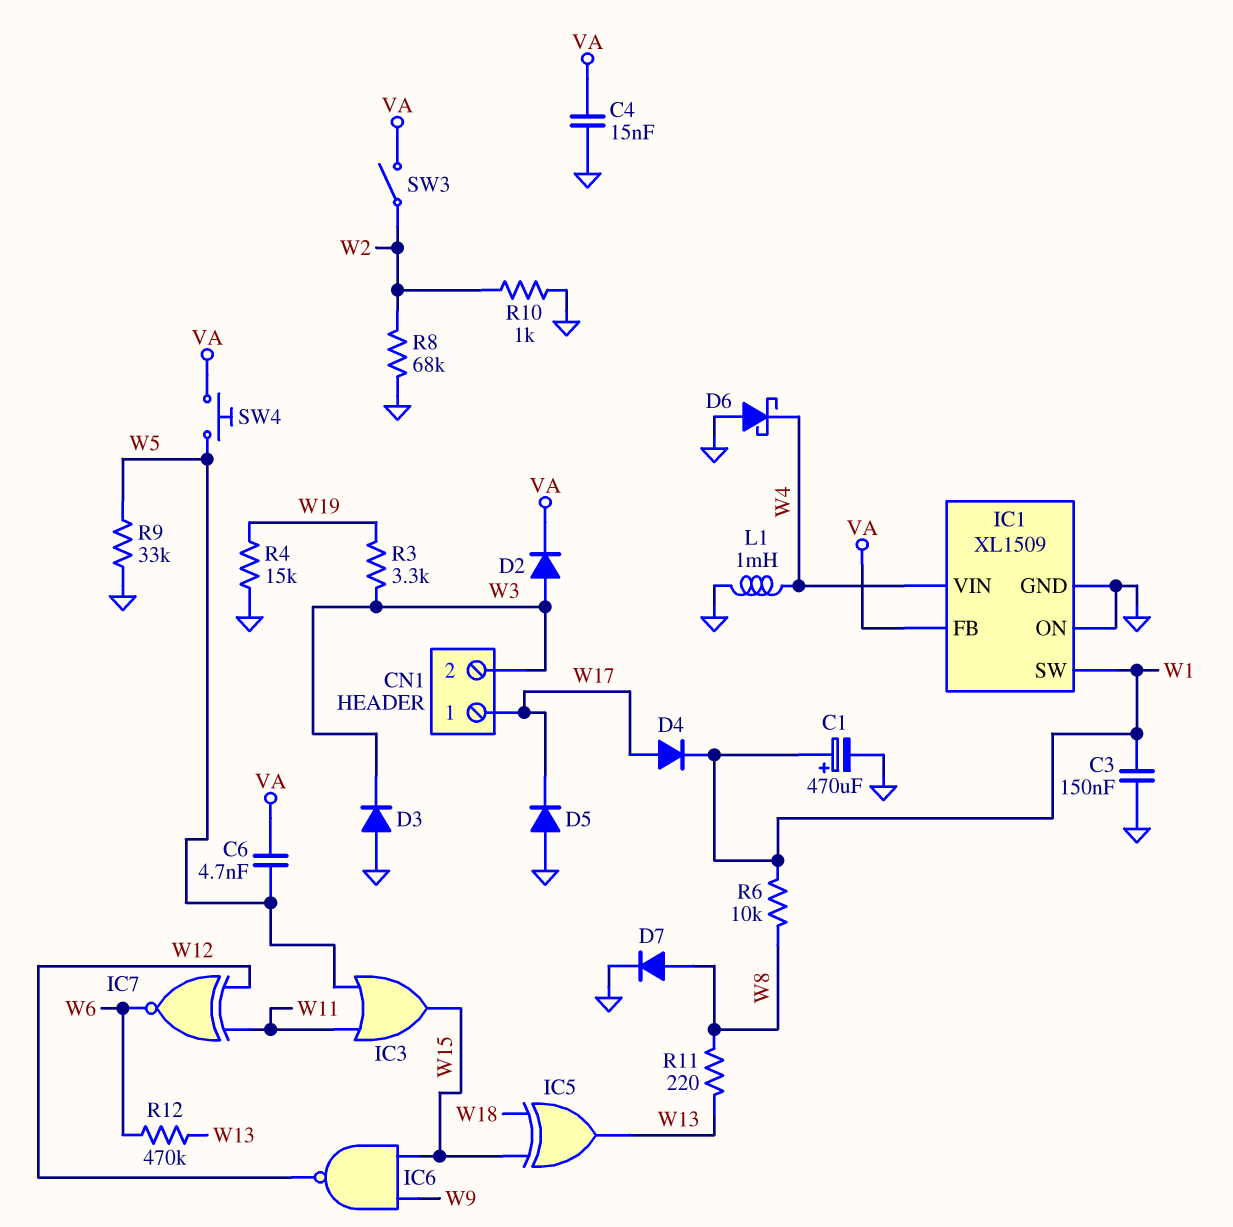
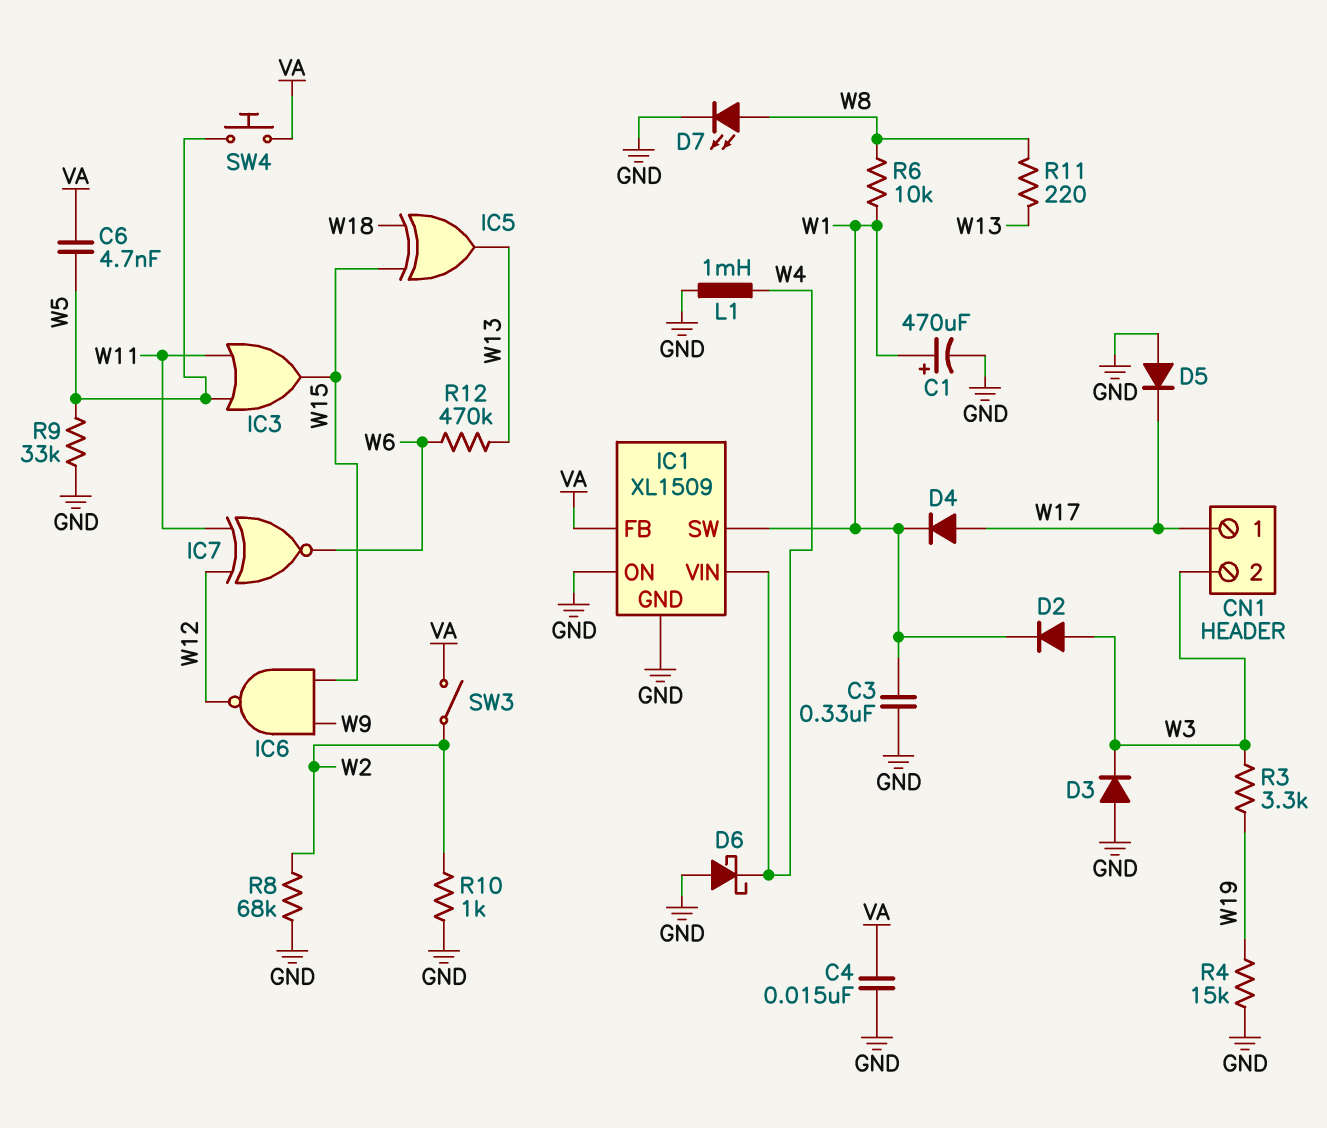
C3: 150nF (GND, W1) -> 330nF (GND, W1)
D2: diode (A W3, K VA) -> diode (A W3, K W1)
D7: diode (A W8, K GND) -> LED (A W8, K GND)

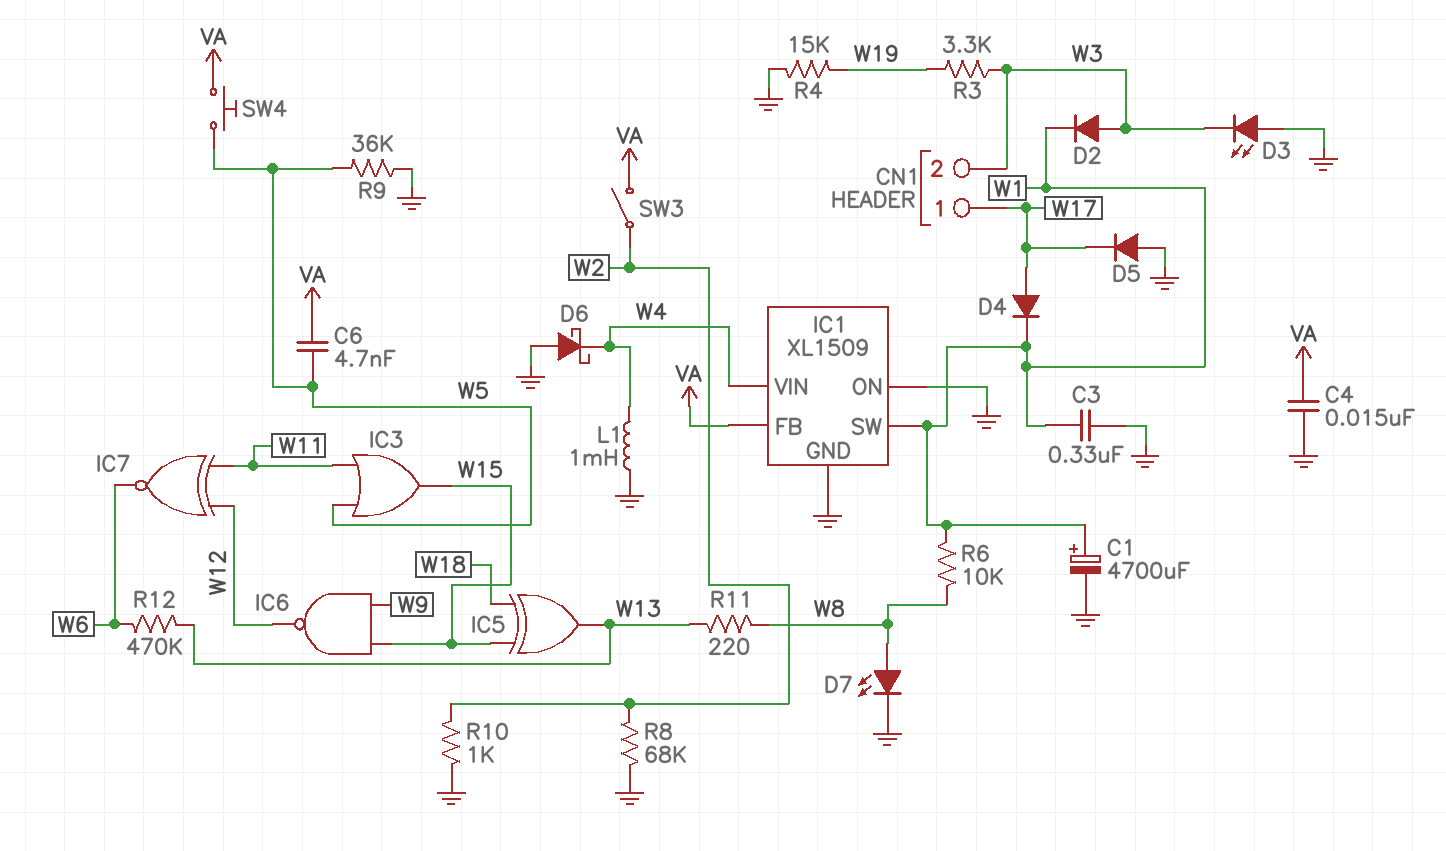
C1: 470uF (plus W1, minus GND) -> 4700uF (plus W1, minus GND)
D3: diode (A GND, K W3) -> LED (A GND, K W3)
R9: 33k (GND, W5) -> 36k (GND, W5)

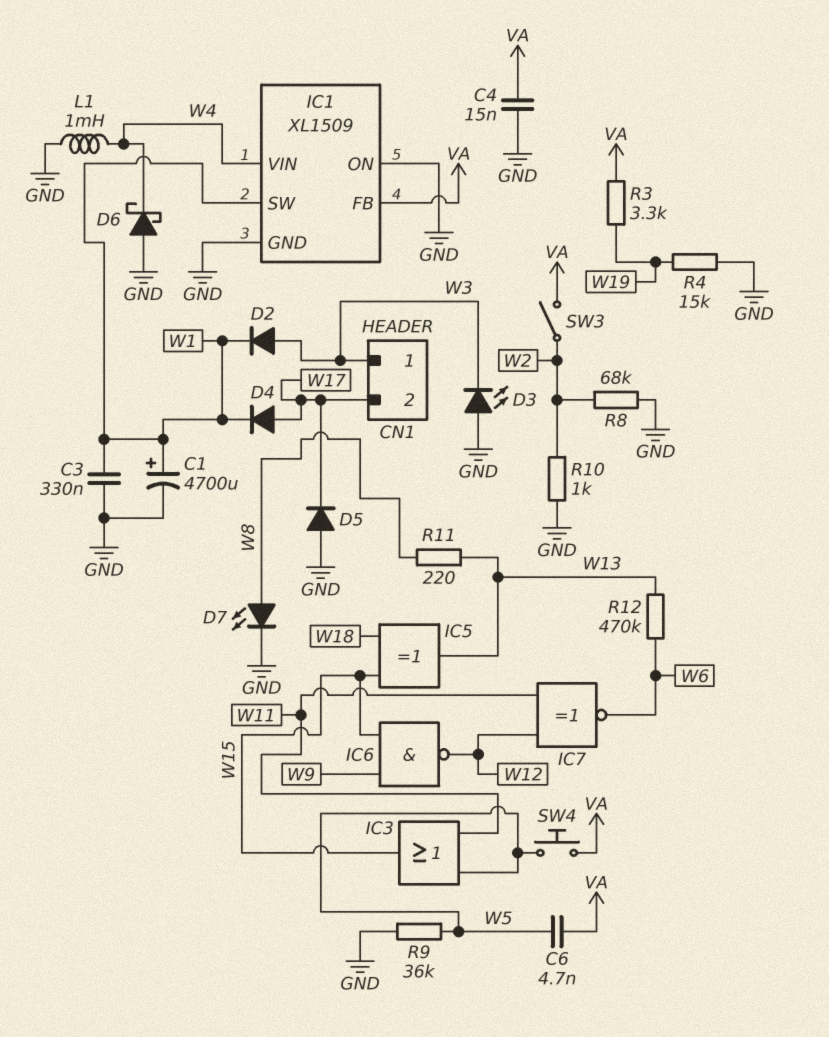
CN1 pin 1: W17 -> W3
CN1 pin 2: W3 -> W17
R3: 3.3k (W3, W19) -> 3.3k (VA, W19)
R6: 10k (W1, W8) -> none

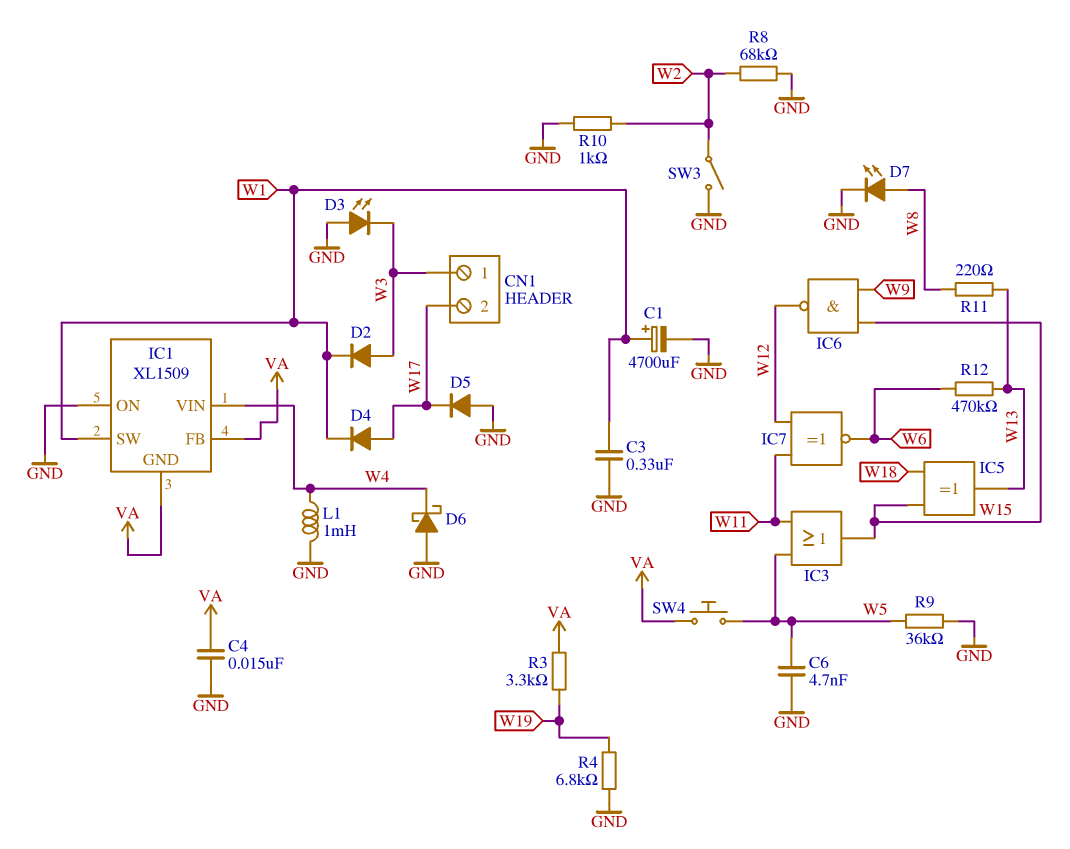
C6: 4.7nF (VA, W5) -> 4.7nF (GND, W5)
IC1 pin GND: GND -> VA
R4: 15k (GND, W19) -> 6.8k (GND, W19)
SW3: switch (VA, W2) -> switch (GND, W2)

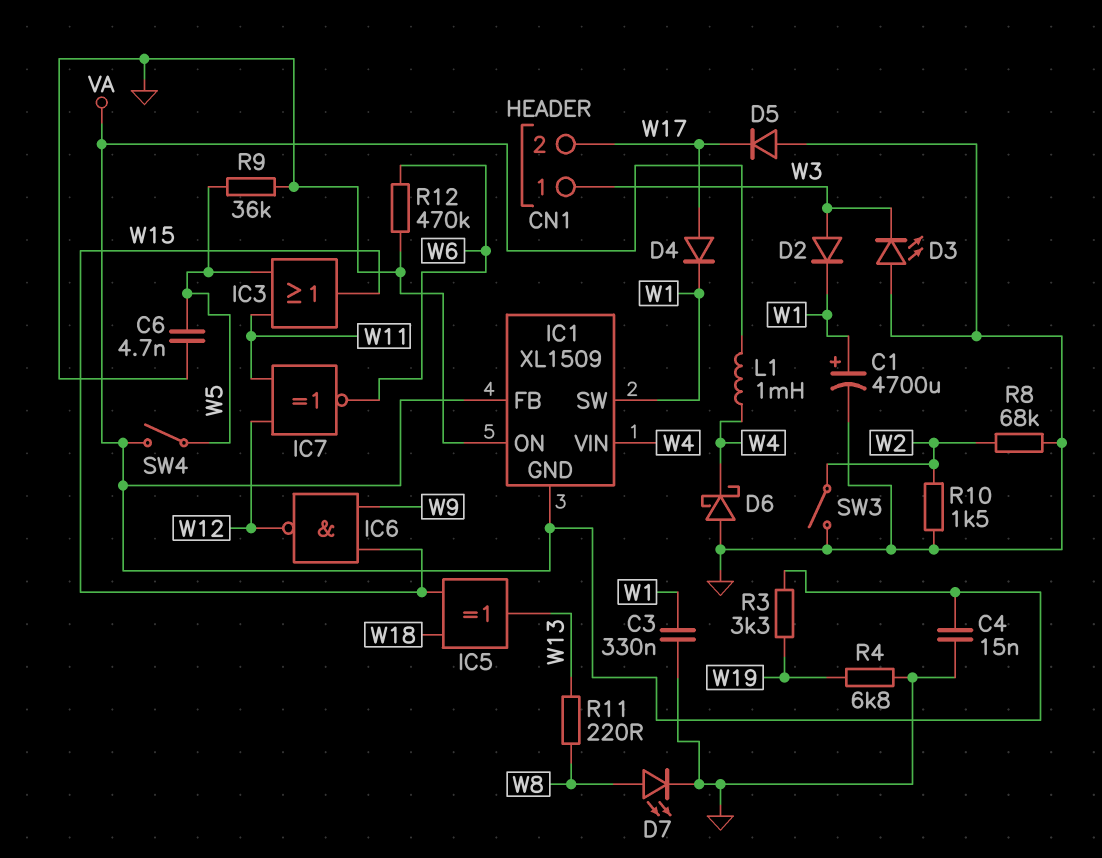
L1: 1mH (GND, W4) -> 1mH (VA, W4)
R10: 1k (GND, W2) -> 1.5k (GND, W2)
R12: 470k (W6, W13) -> 470k (GND, W6)
SW4: button (VA, W5) -> switch (VA, W5)

